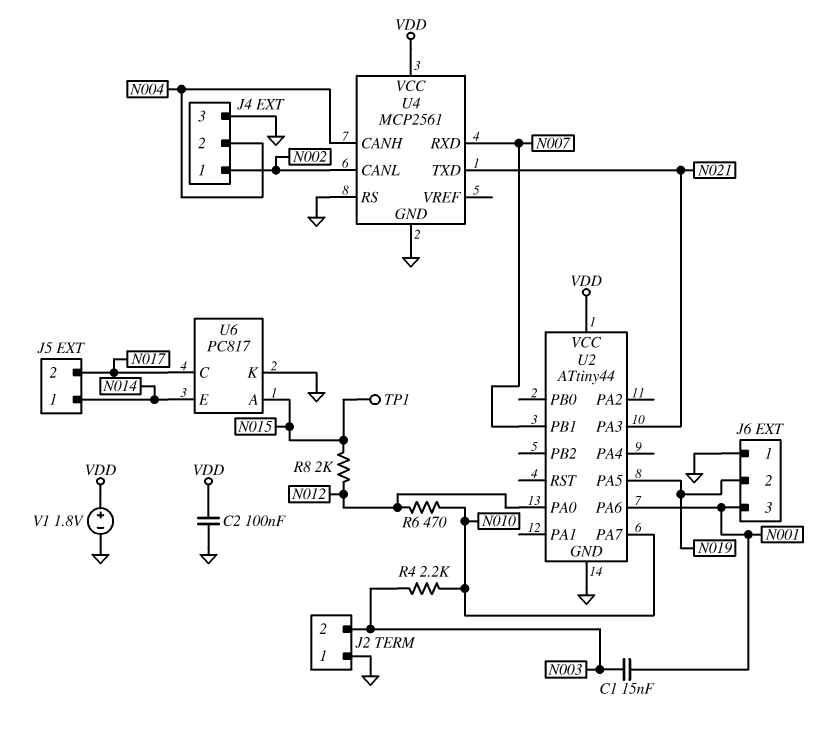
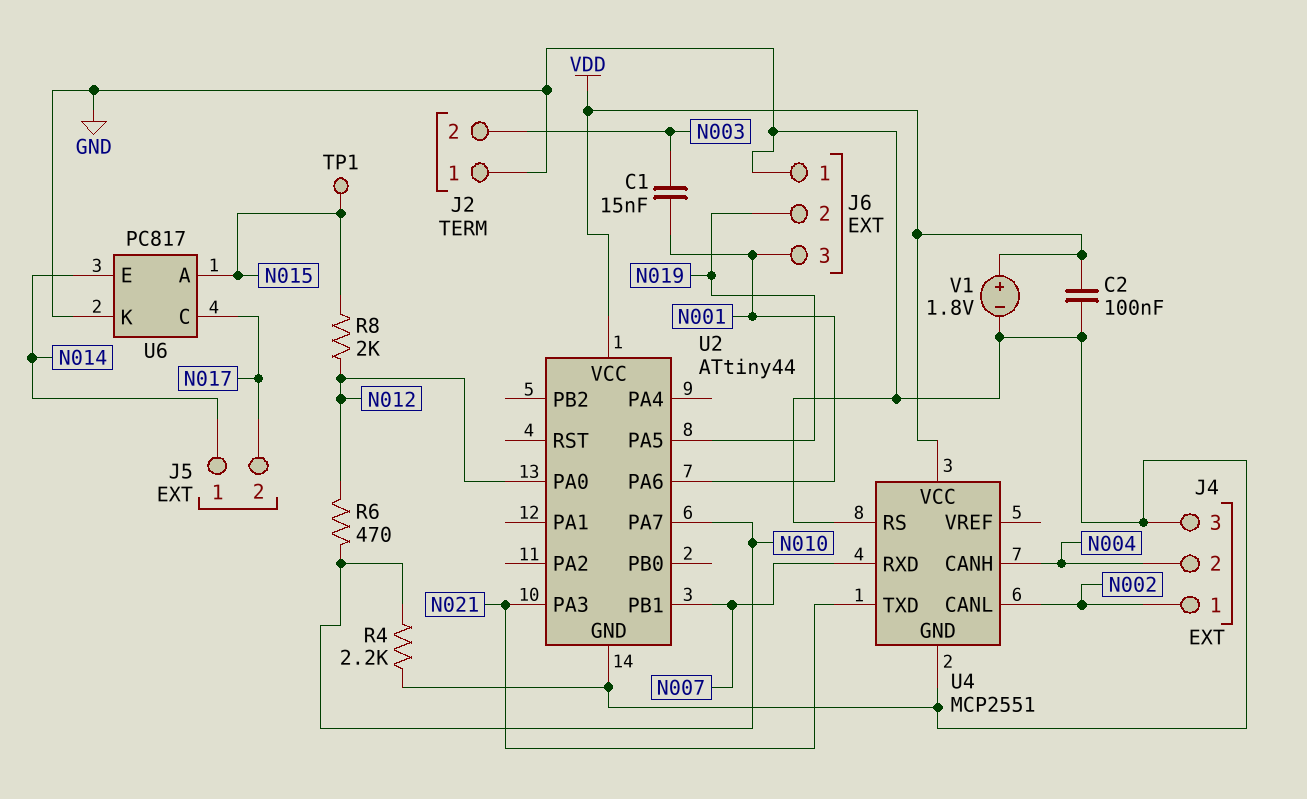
R4: 2.2k (N003, N010) -> 2.2k (GND, N010)
U4: MCP2561 -> MCP2551

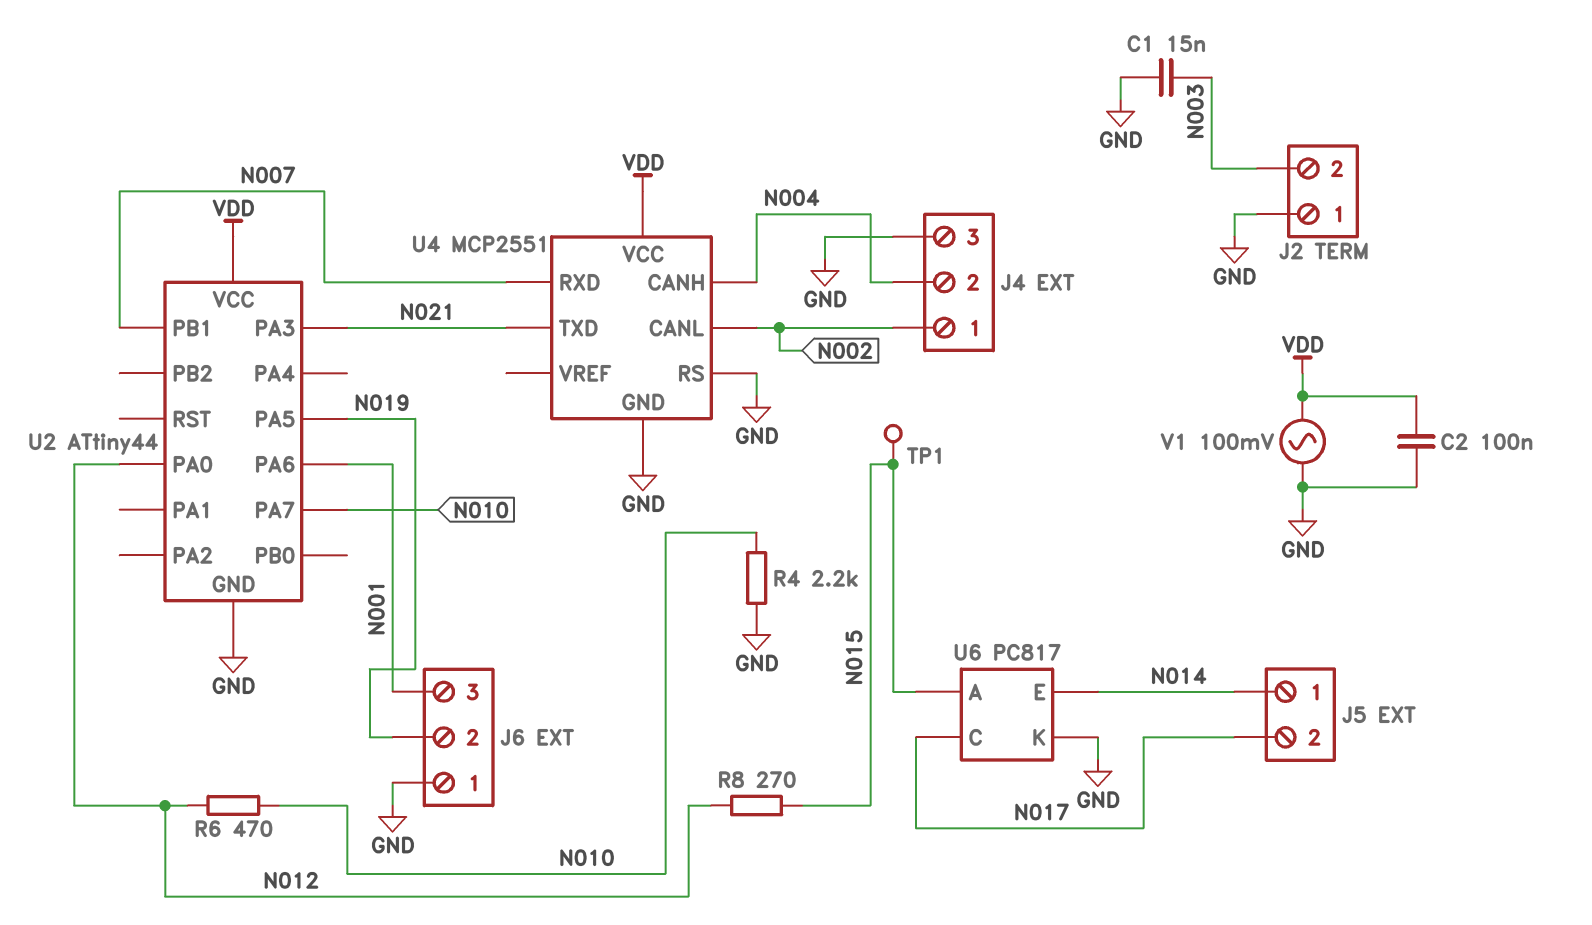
C1: 15nF (N001, N003) -> 15nF (GND, N003)
R8: 2k (N012, N015) -> 270 (N012, N015)
V1: 1.8V (plus VDD, minus GND) -> AC 100mV (GND, VDD)

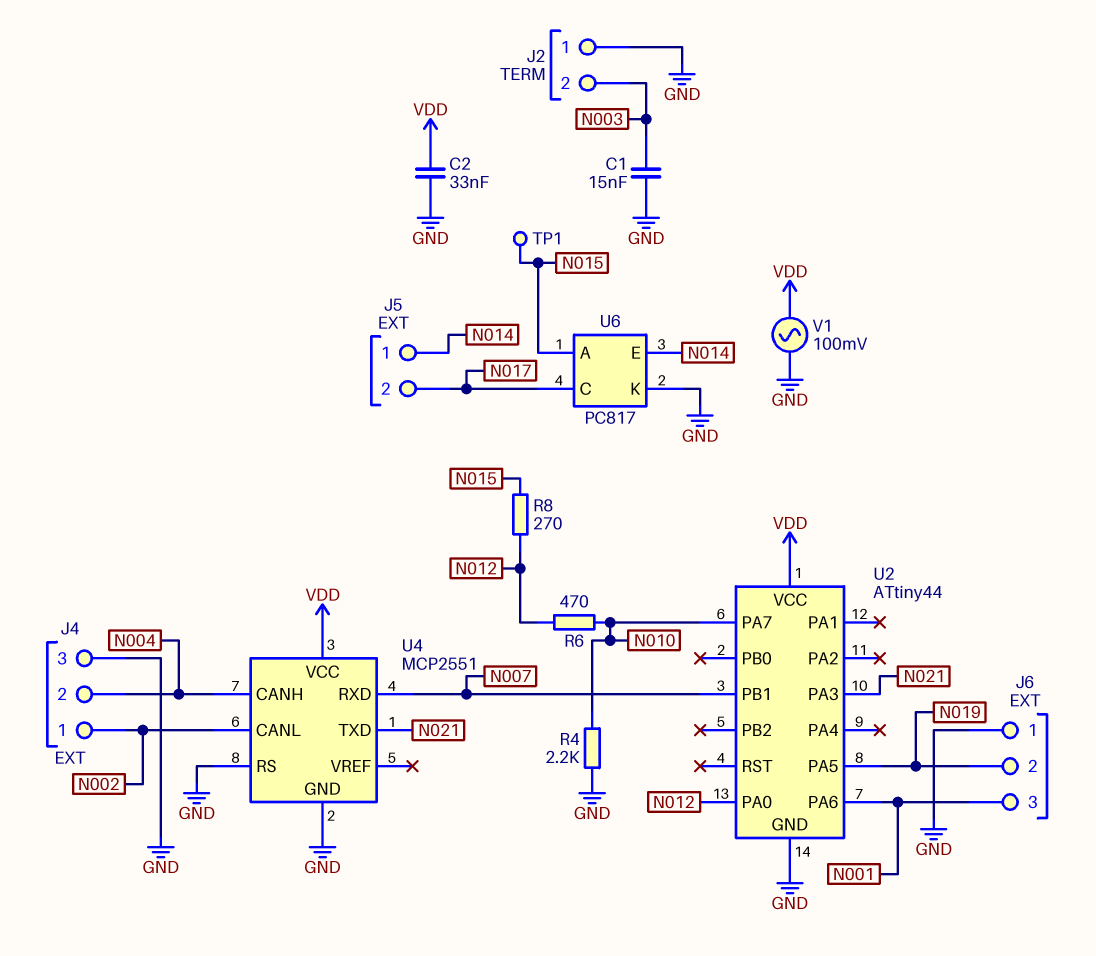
C2: 100nF (GND, VDD) -> 33nF (GND, VDD)

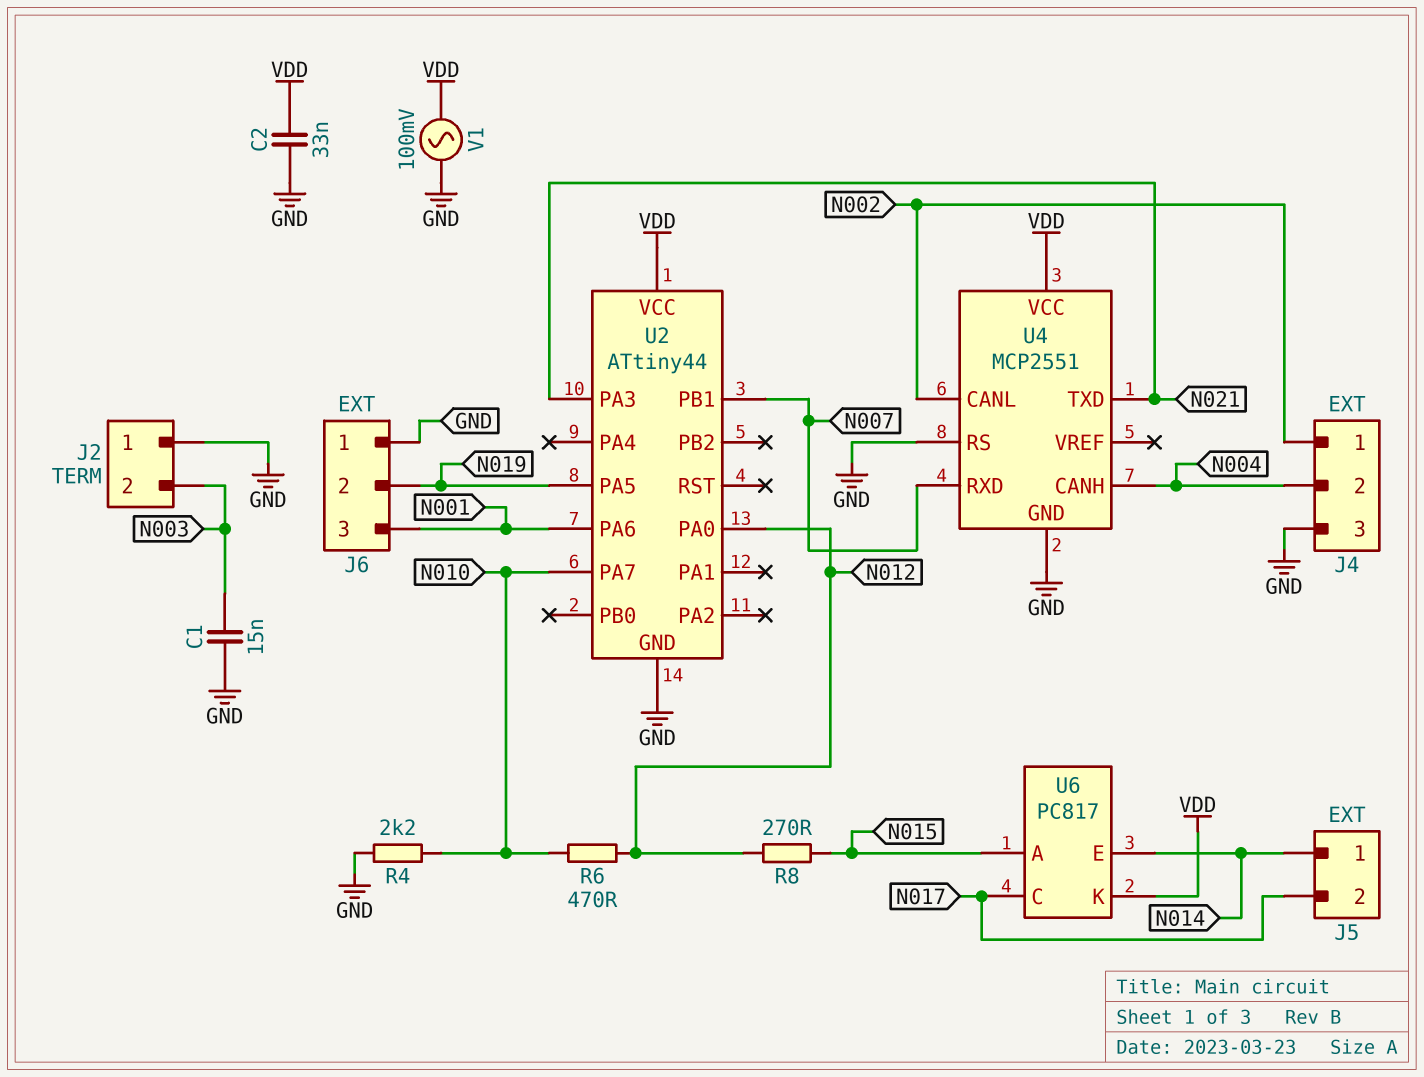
TP1: test point (N015) -> none
U6 pin K: GND -> VDD

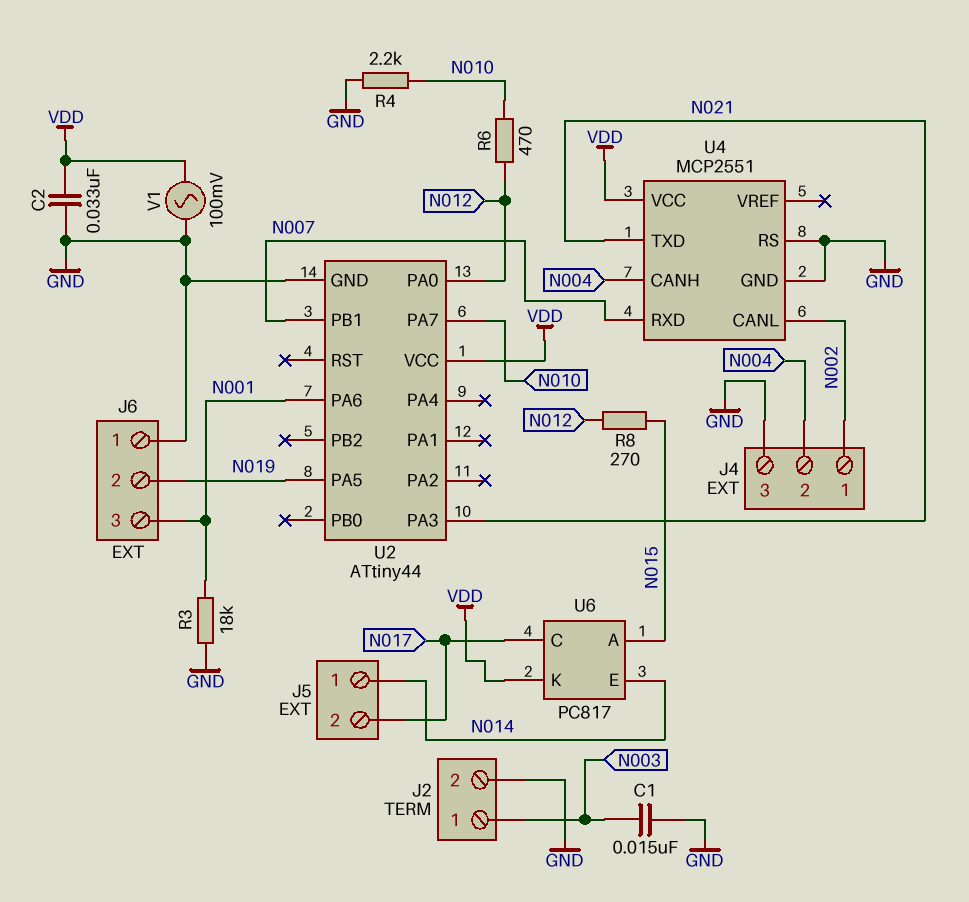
J2 pin 1: GND -> N003
J2 pin 2: N003 -> GND
R3: none -> 18k (GND, N001)

